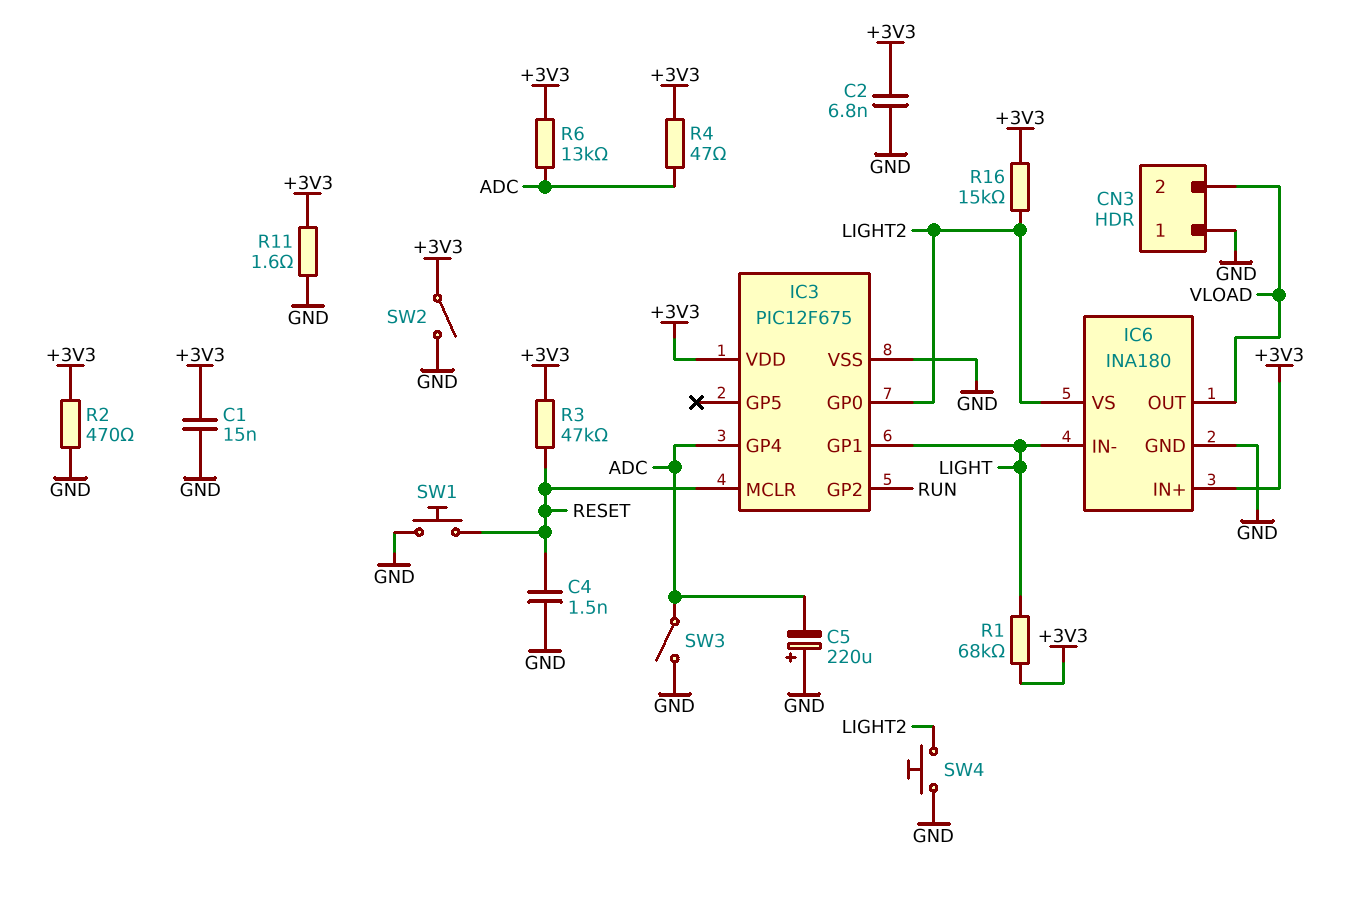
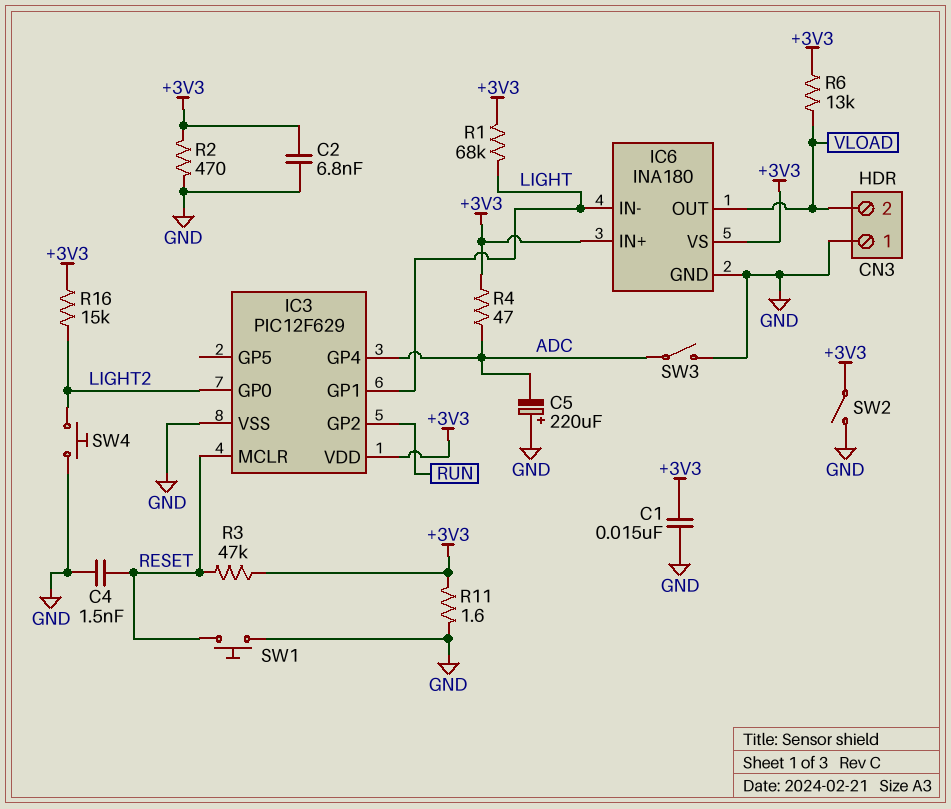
IC3: PIC12F675 -> PIC12F629
IC6 pin VS: LIGHT2 -> +3V3
R6: 13k (+3V3, ADC) -> 13k (+3V3, VLOAD)

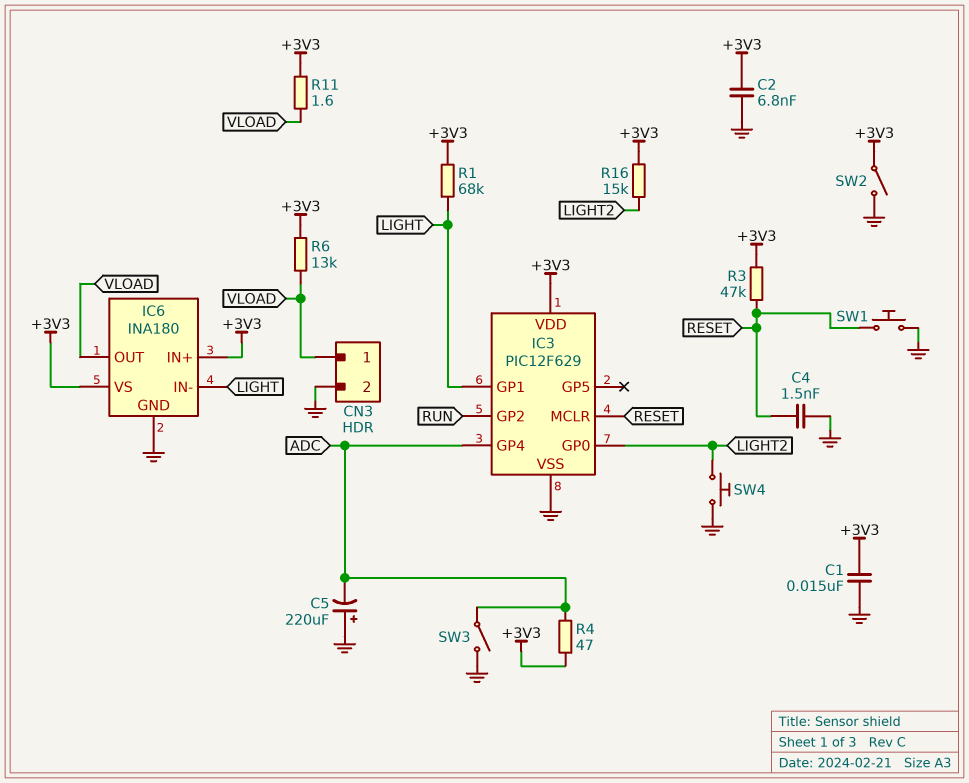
CN3 pin 1: GND -> VLOAD
CN3 pin 2: VLOAD -> GND
R2: 470 (+3V3, GND) -> none
R11: 1.6 (+3V3, GND) -> 1.6 (+3V3, VLOAD)

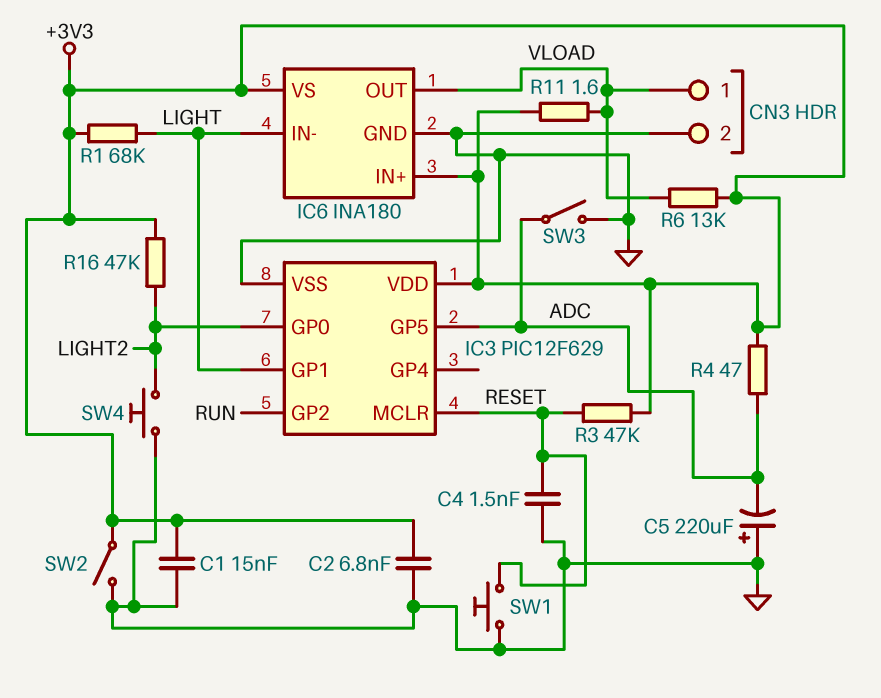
IC3 pin GP4: ADC -> none
IC3 pin GP5: none -> ADC
R16: 15k (+3V3, LIGHT2) -> 47k (+3V3, LIGHT2)

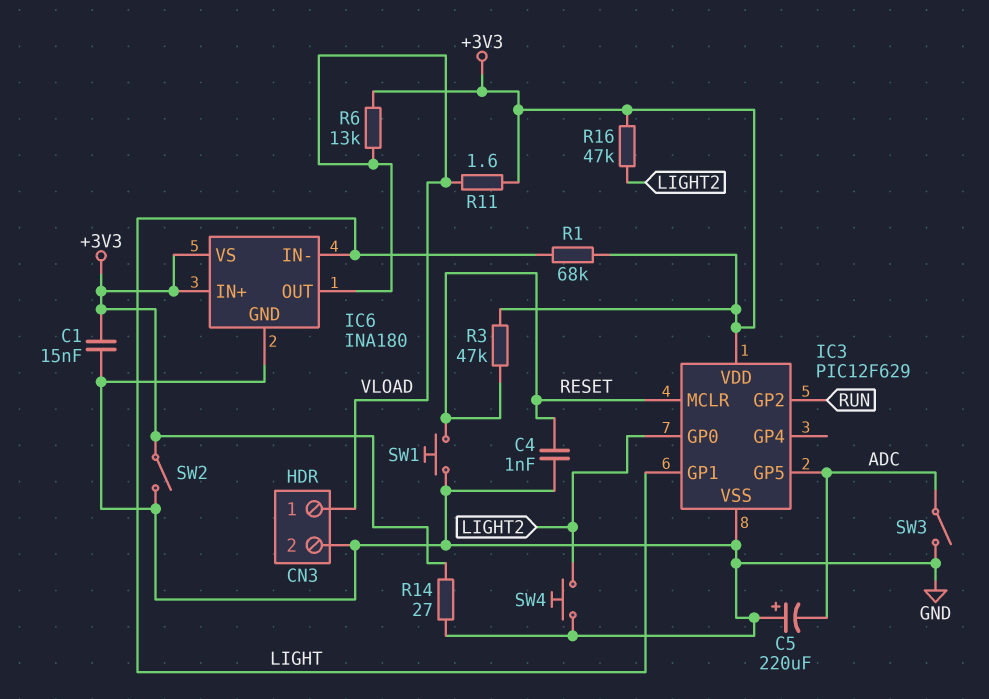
C2: 6.8nF (+3V3, GND) -> none
C4: 1.5nF (GND, RESET) -> 1nF (GND, RESET)
R4: 47 (+3V3, ADC) -> none
R14: none -> 27 (+3V3, GND)

